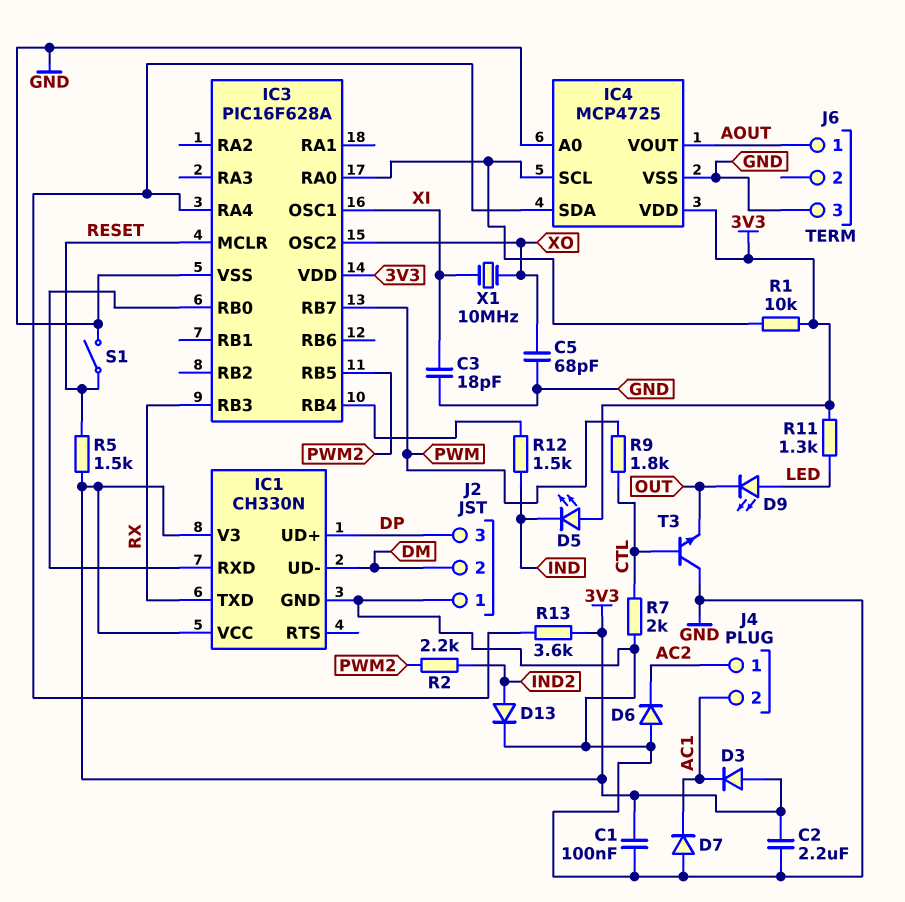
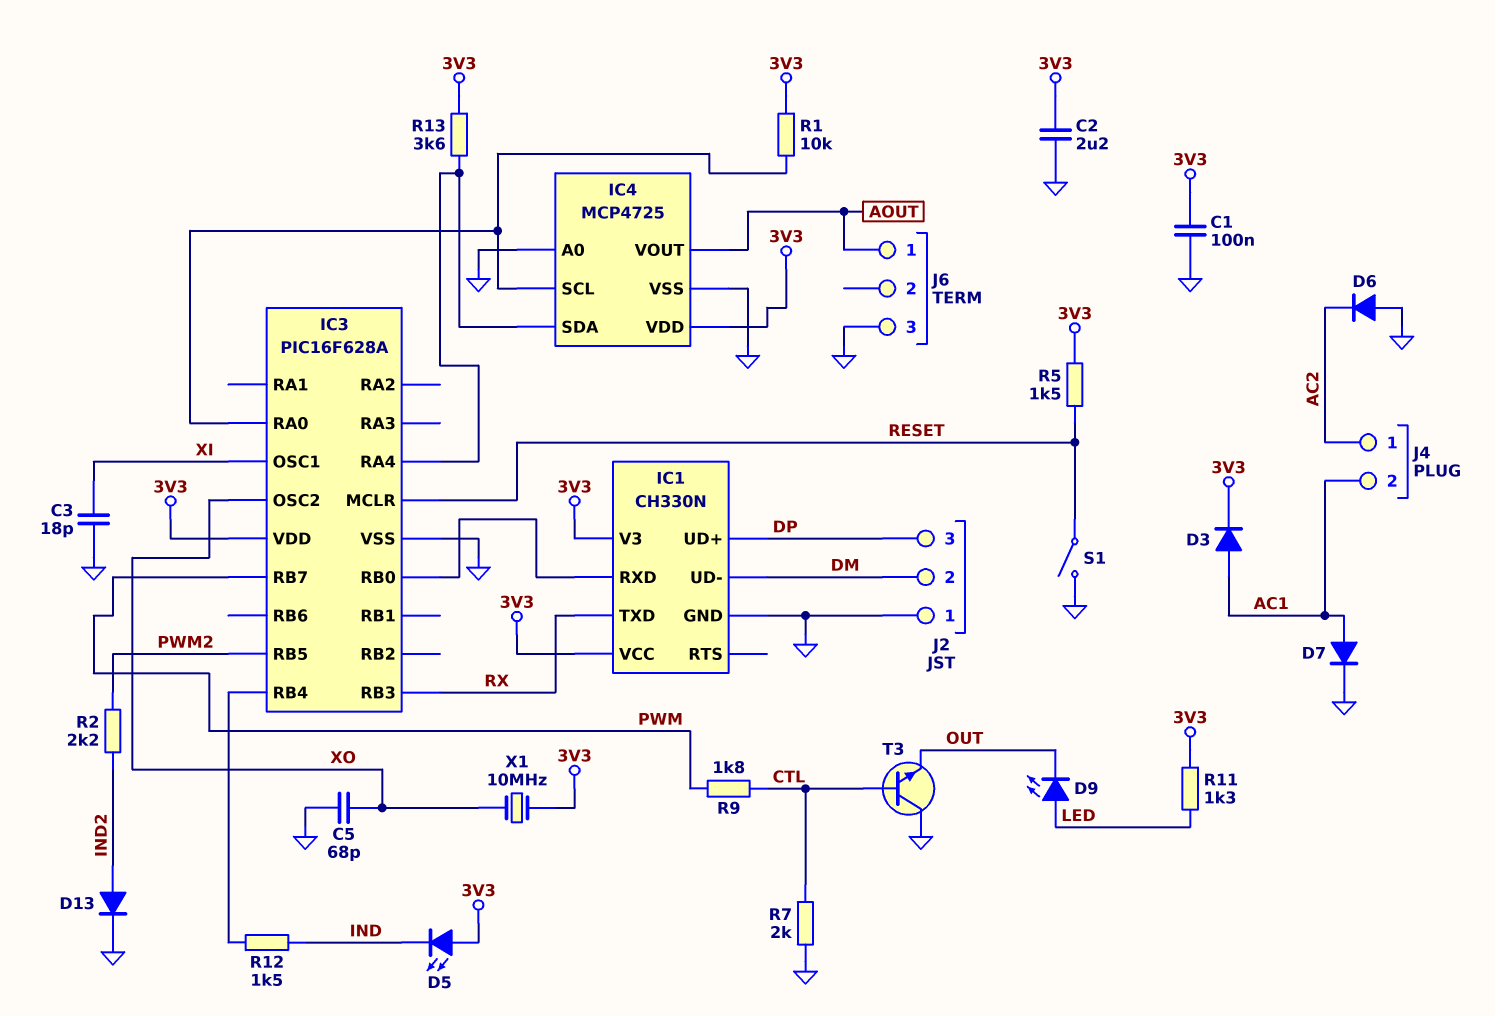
D3: diode (A 3V3, K AC1) -> diode (A AC1, K 3V3)
D7: diode (A GND, K AC1) -> diode (A AC1, K GND)
X1: 10MHz (XI, XO) -> 10MHz (3V3, XO)

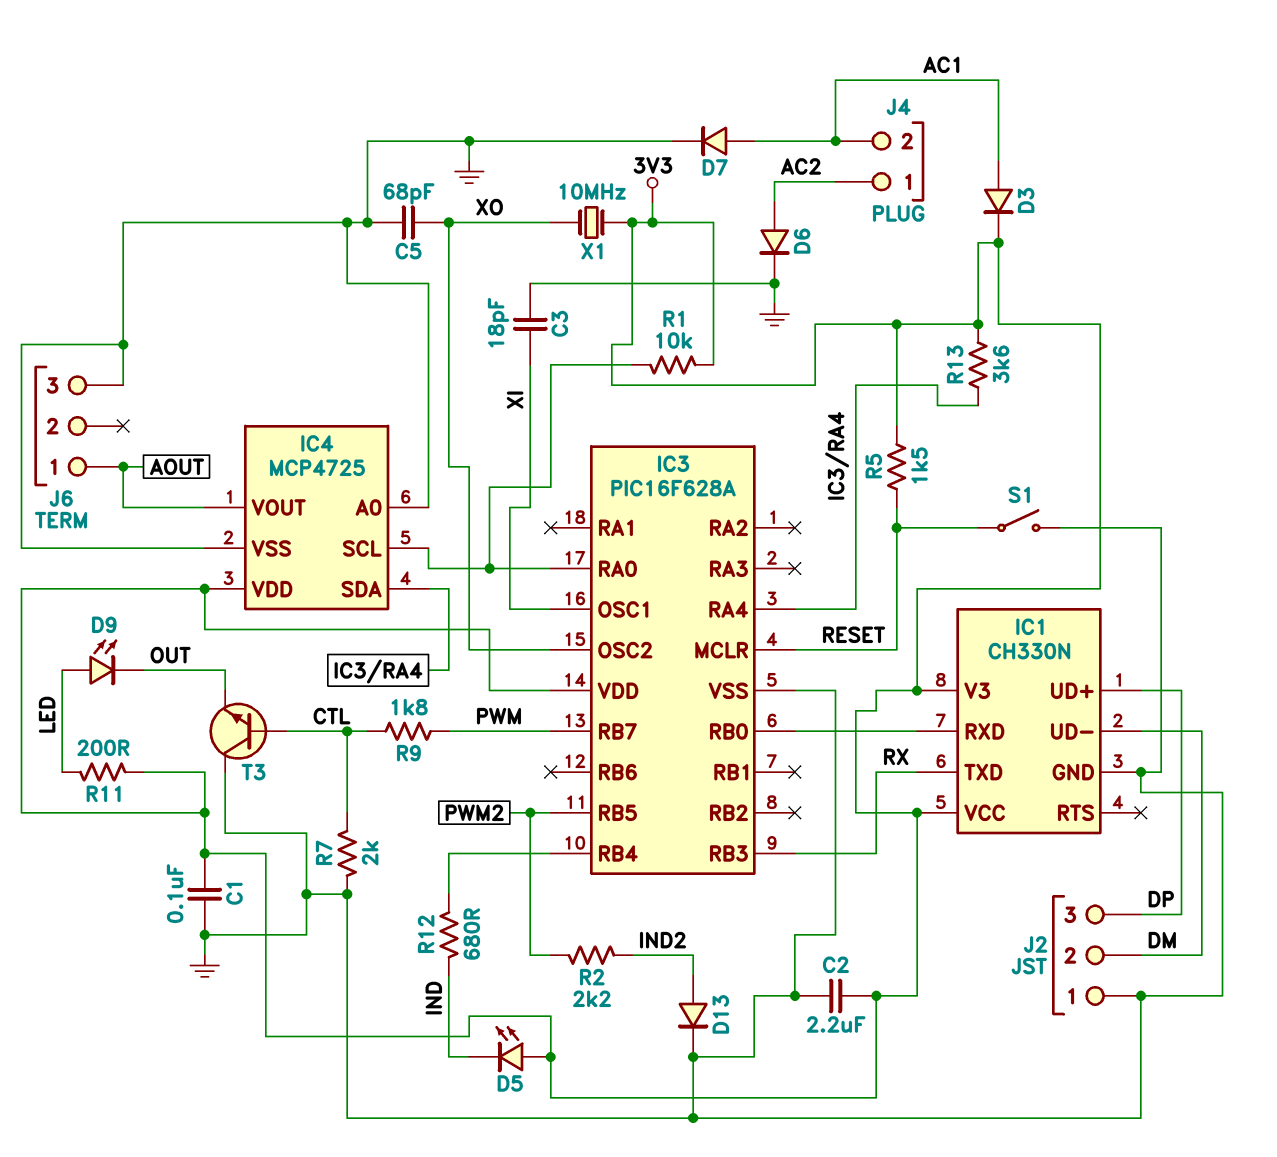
D6: diode (A GND, K AC2) -> diode (A AC2, K GND)
R11: 1.3k (3V3, LED) -> 200 (3V3, LED)
R12: 1.5k (IC3/RB4, IND) -> 680 (IC3/RB4, IND)

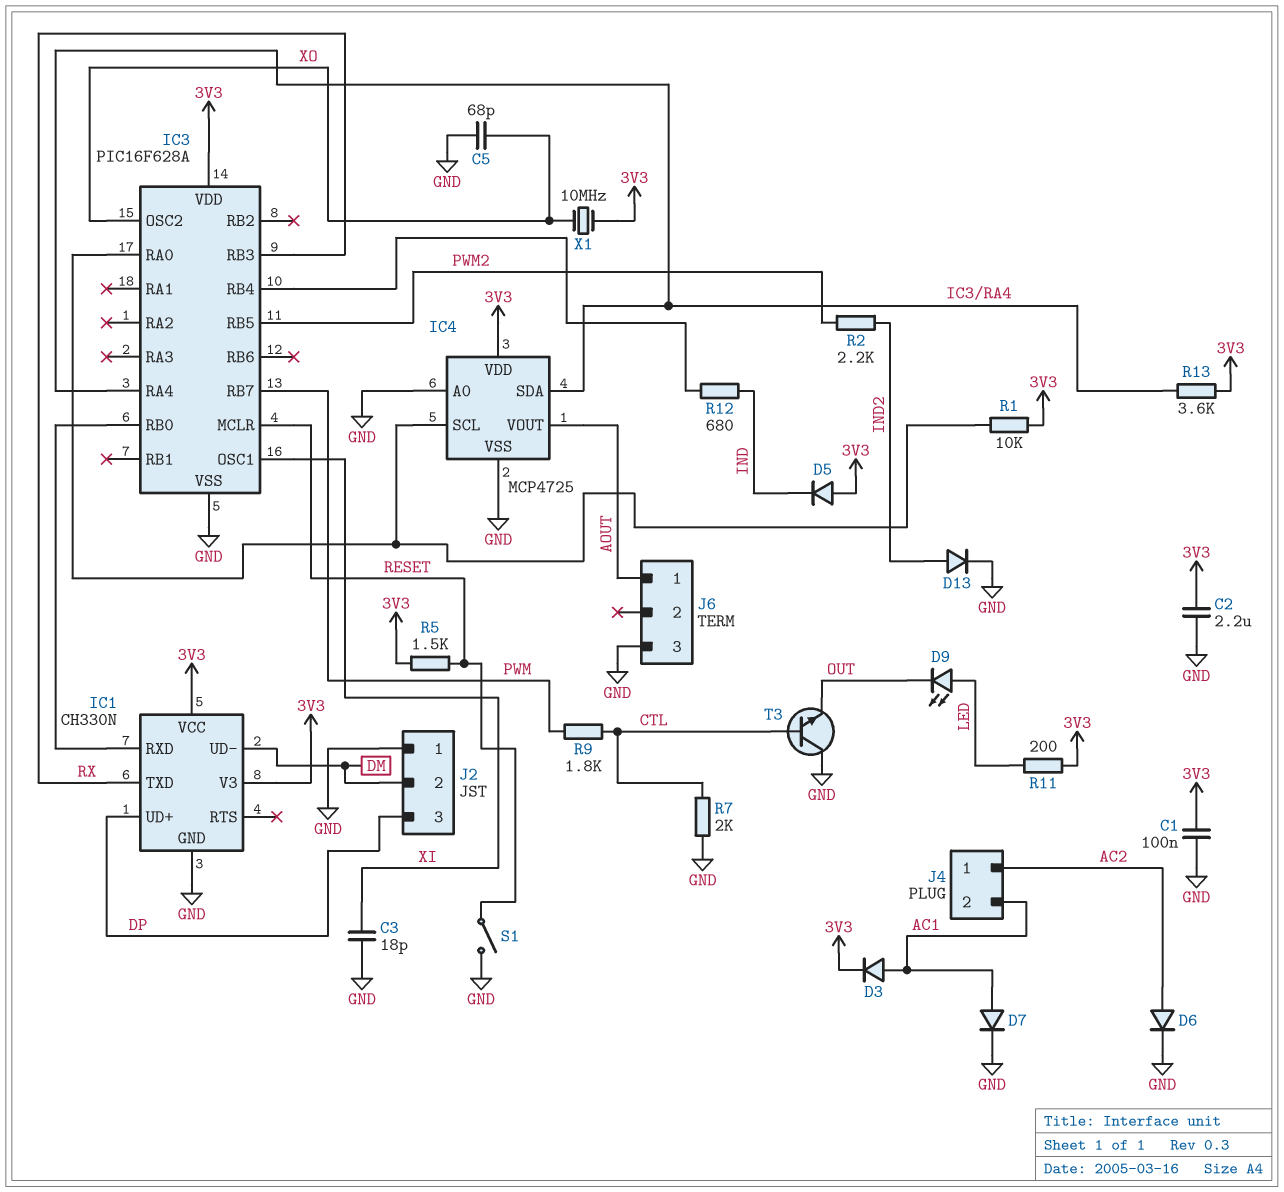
D5: LED (A 3V3, K IND) -> diode (A 3V3, K IND)

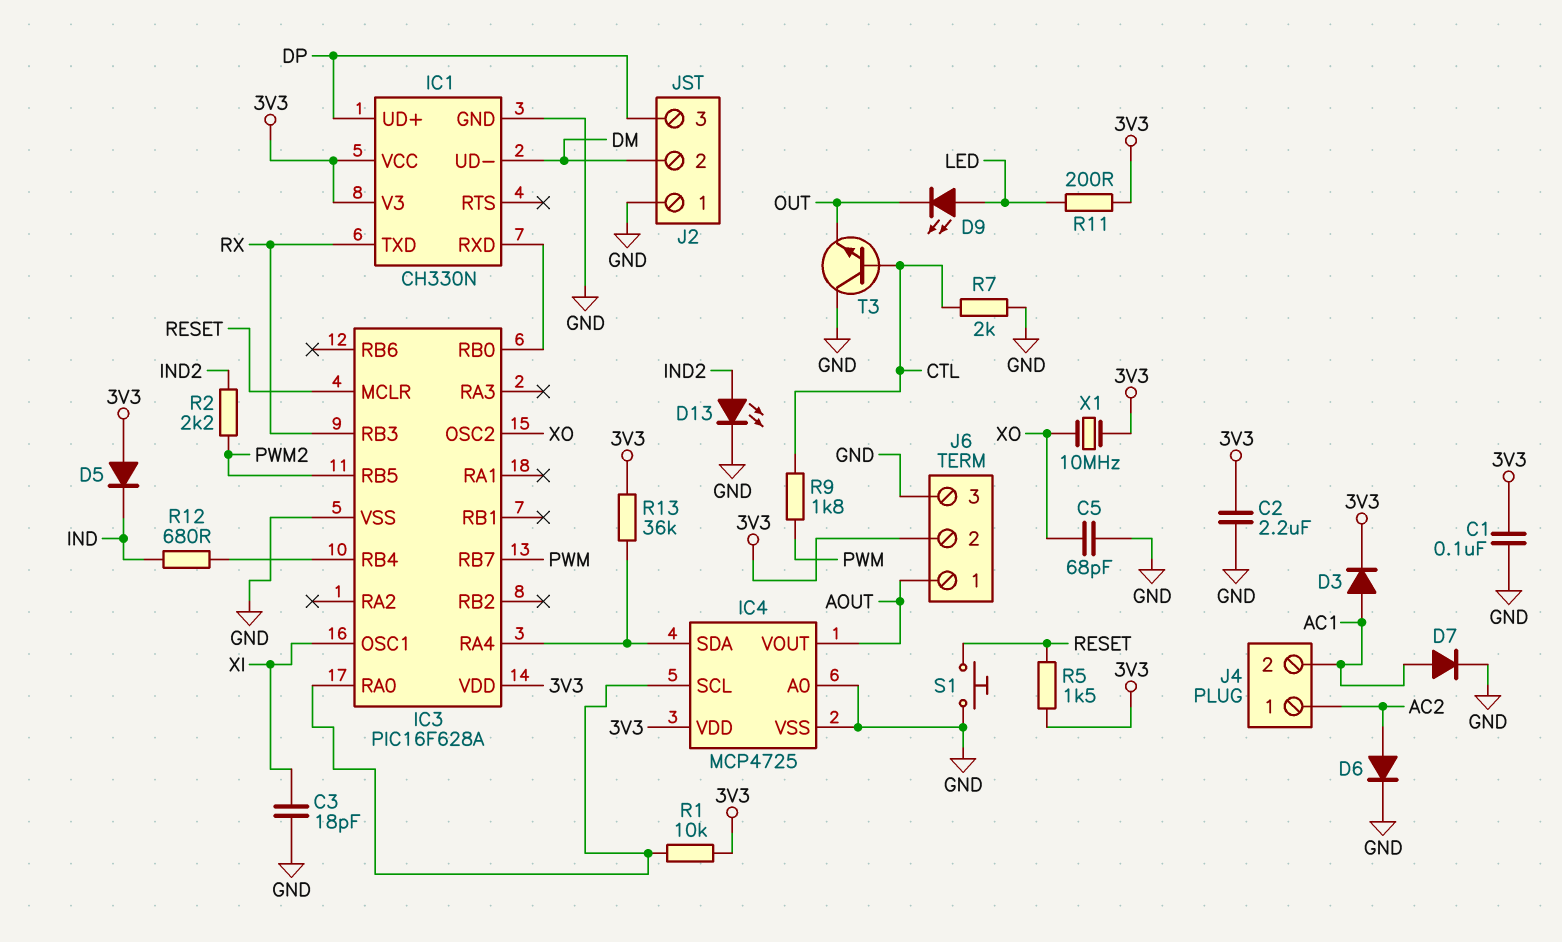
D13: diode (A IND2, K GND) -> LED (A IND2, K GND)
J6 pin 2: none -> 3V3
R13: 3.6k (3V3, IC3/RA4) -> 36k (3V3, IC3/RA4)
S1: switch (GND, RESET) -> button (GND, RESET)

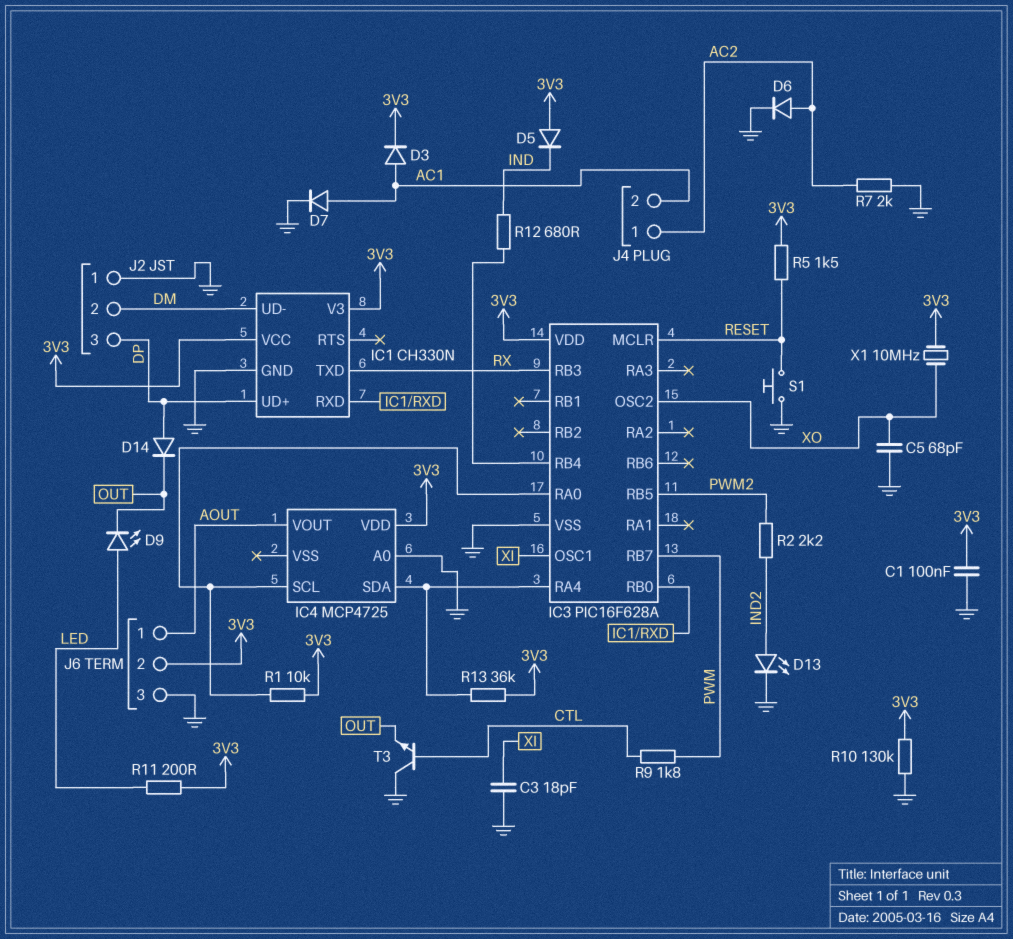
C2: 2.2uF (3V3, GND) -> none
D14: none -> diode (A DP, K OUT)
IC4 pin VSS: GND -> none
R7: 2k (CTL, GND) -> 2k (AC2, GND)
R10: none -> 130k (3V3, GND)

